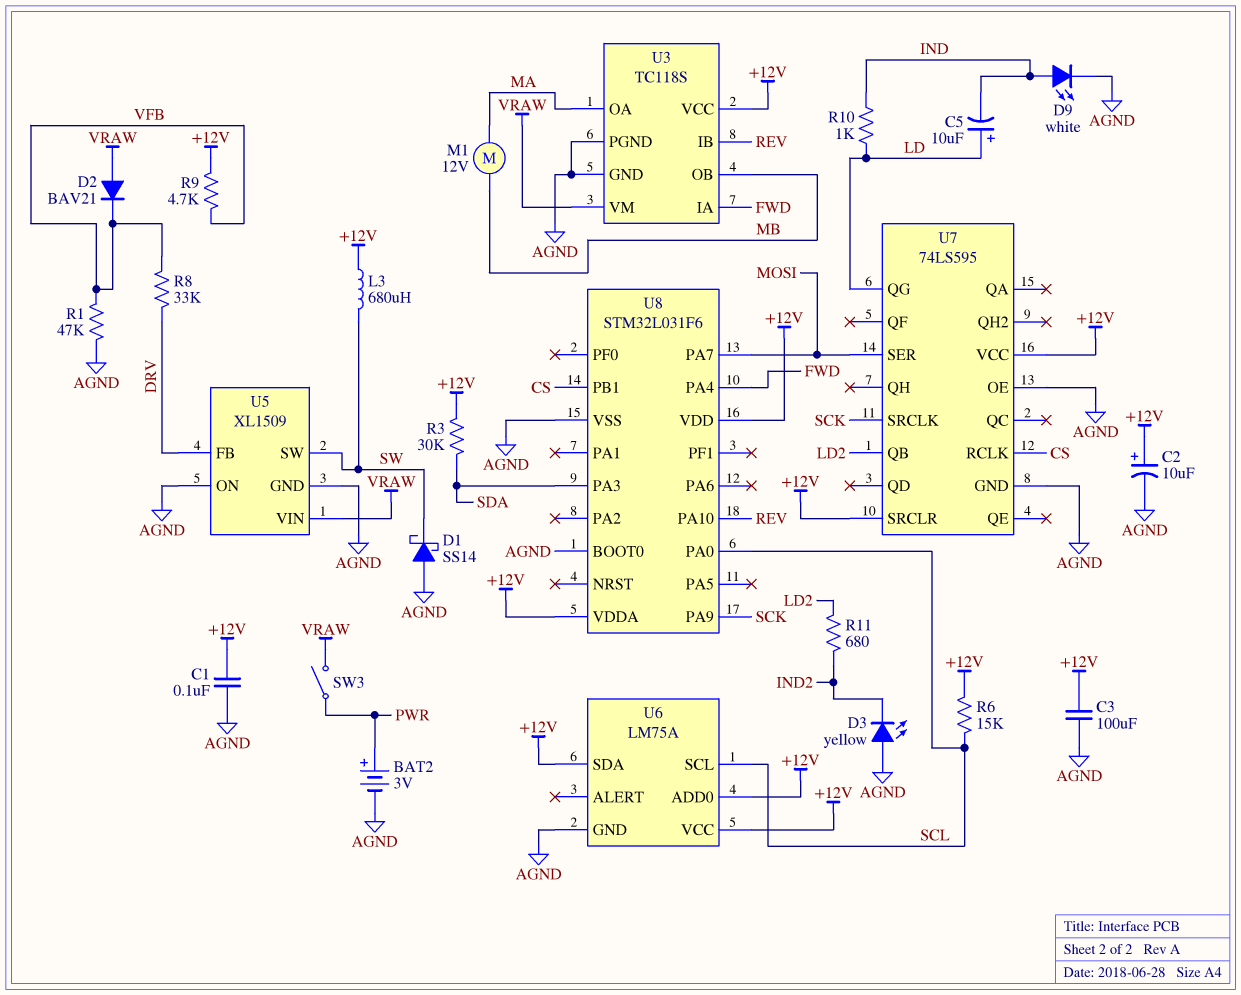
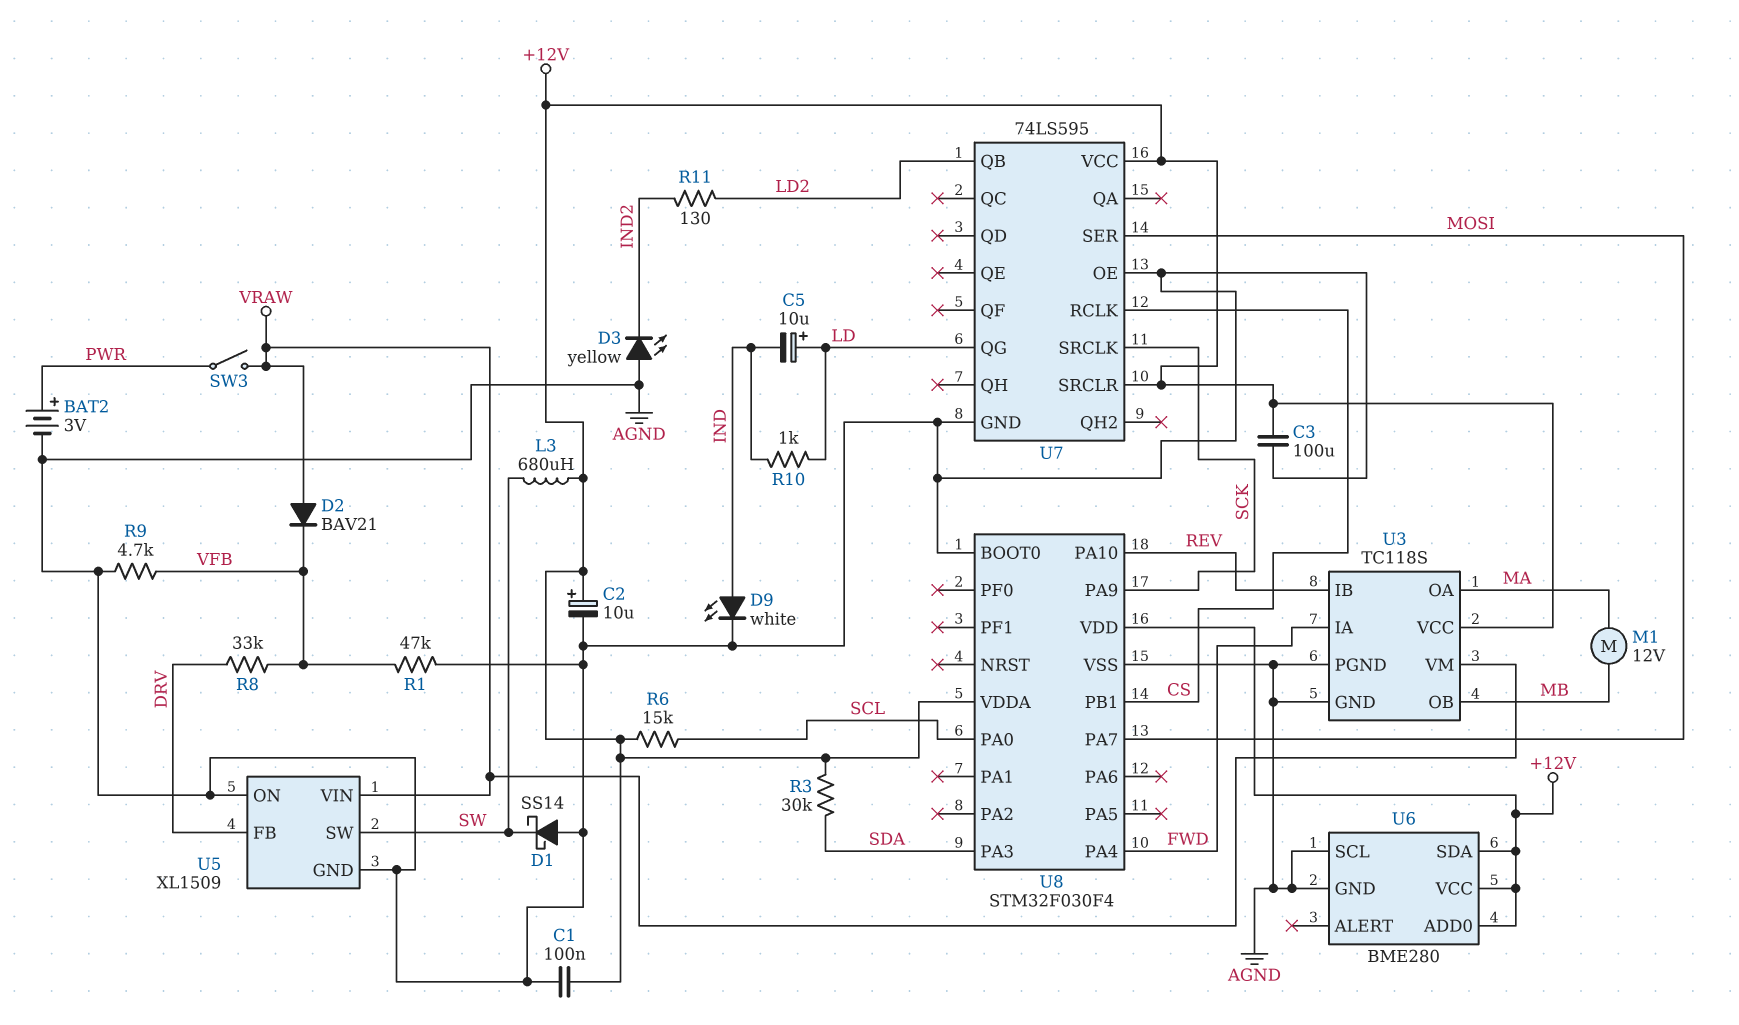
R9: 4.7k (+12V, VFB) -> 4.7k (AGND, VFB)
R11: 680 (IND2, LD2) -> 130 (IND2, LD2)
U6: LM75A -> BME280
U6 pin SCL: SCL -> AGND
U8: STM32L031F6 -> STM32F030F4

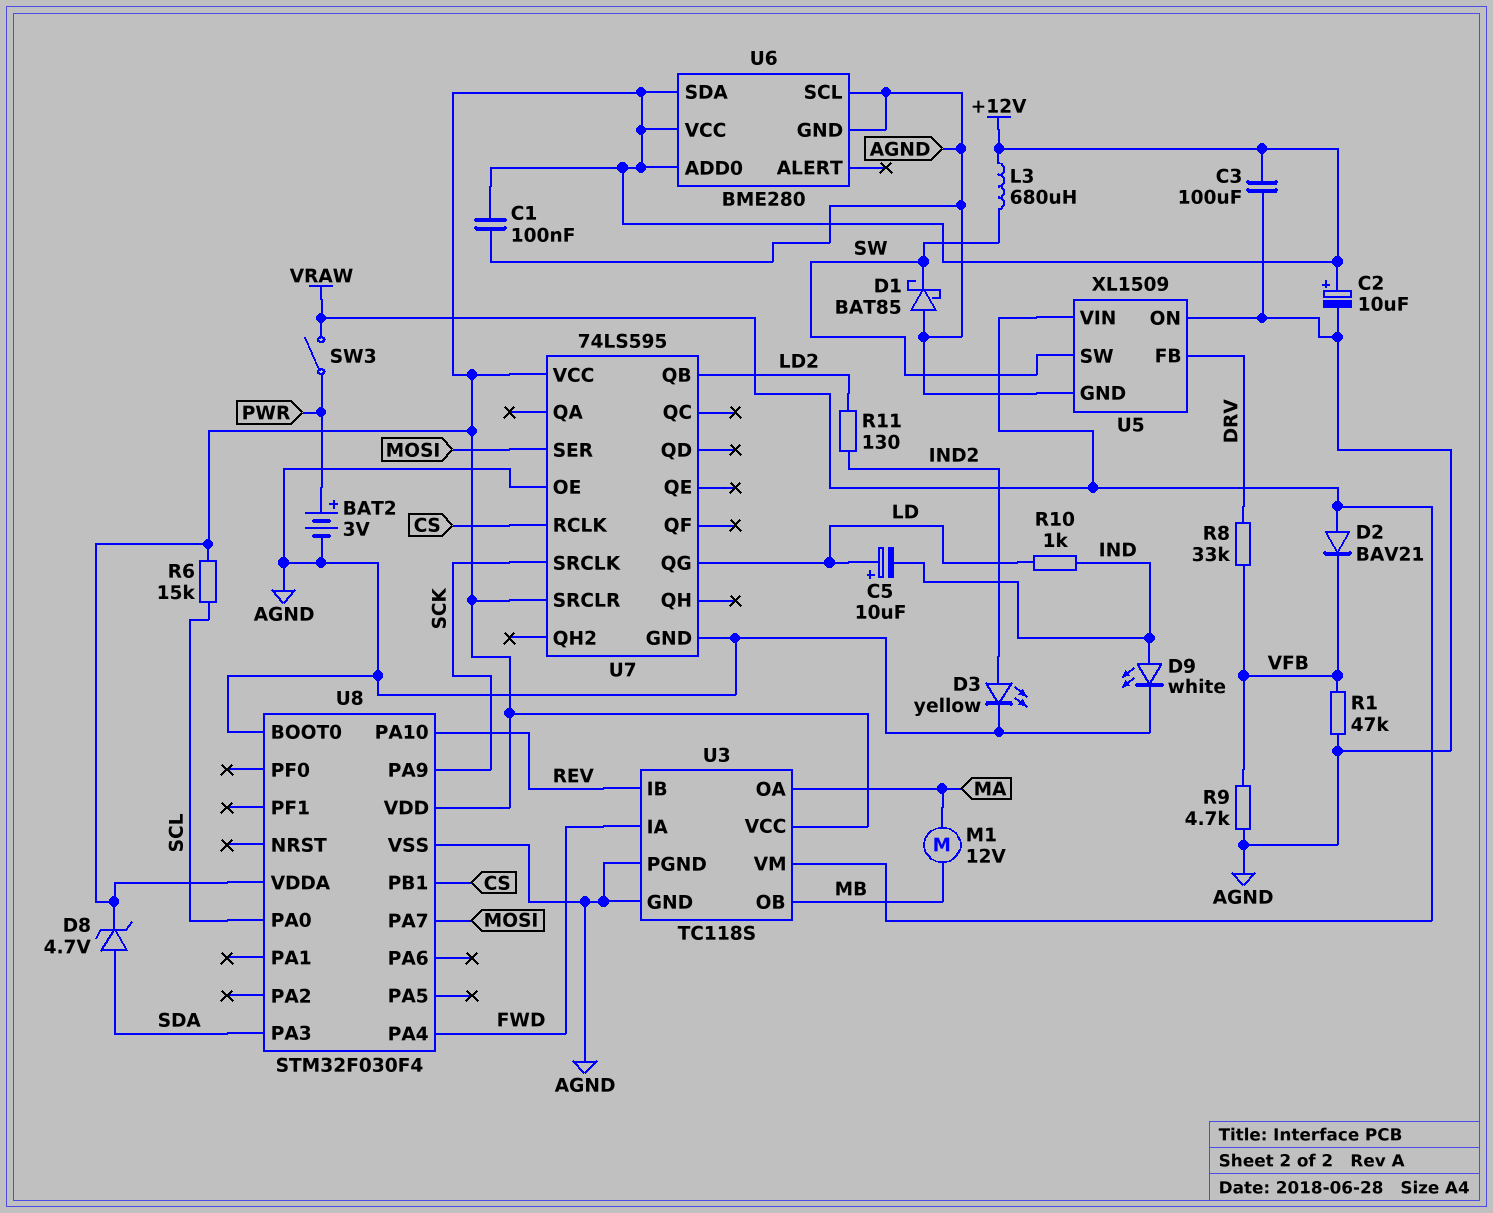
D1: schottky SS14 (A AGND, K SW) -> schottky BAT85 (A AGND, K SW)
D3: LED yellow (A AGND, K IND2) -> LED yellow (A IND2, K AGND)
D8: none -> zener 4.7V (A SDA, K +12V)
R3: 30k (+12V, SDA) -> none

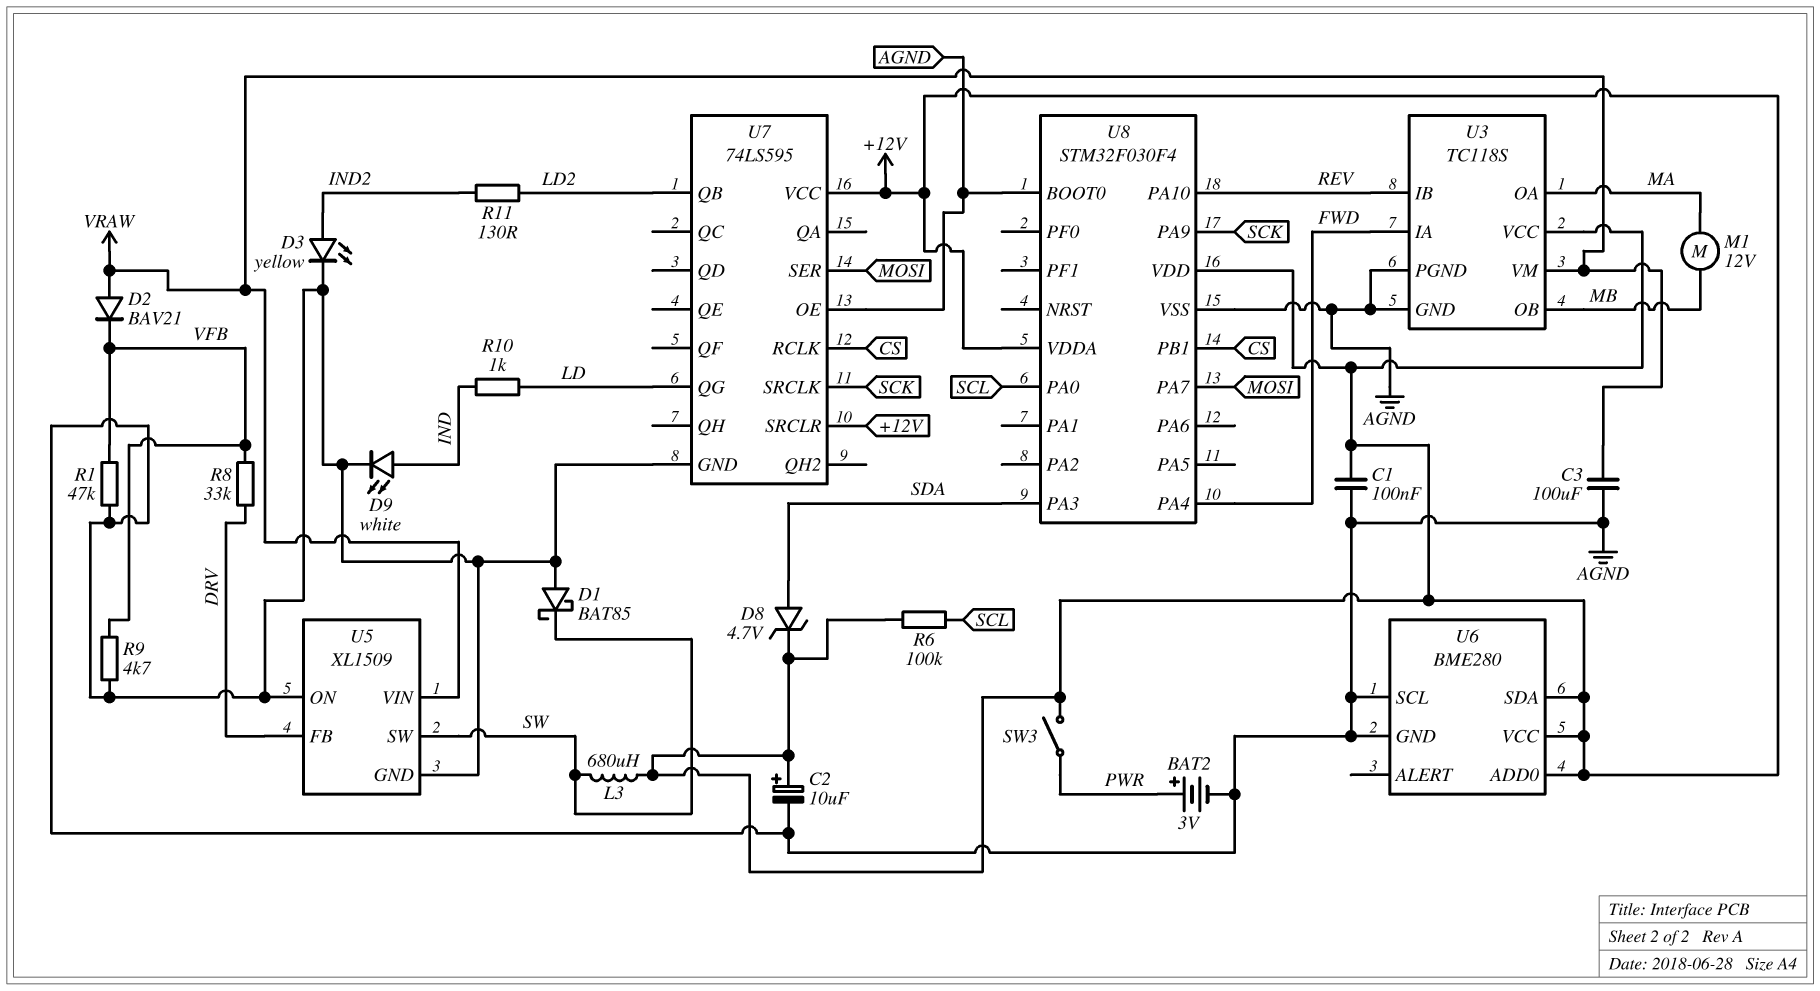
C3: 100uF (+12V, AGND) -> 100uF (AGND, VRAW)
C5: 10uF (plus LD, minus IND) -> none
R6: 15k (+12V, SCL) -> 100k (+12V, SCL)
SW3: switch (PWR, VRAW) -> switch (+12V, PWR)

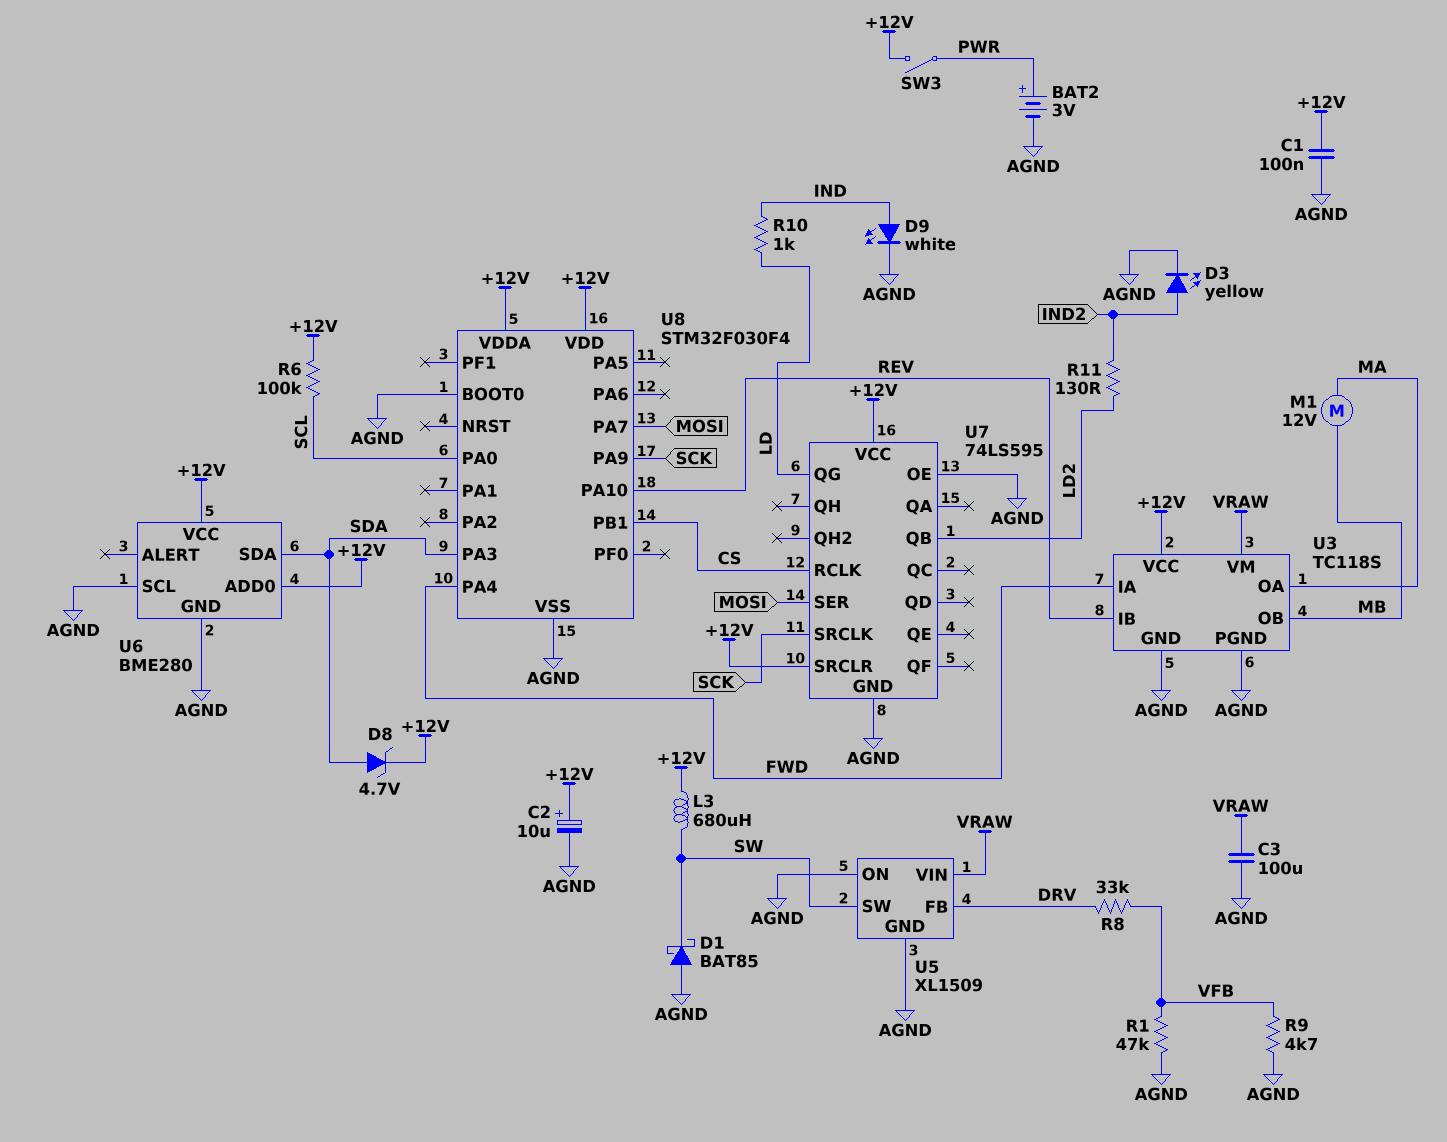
D2: diode BAV21 (A VRAW, K VFB) -> none
U6 pin SDA: +12V -> SDA

